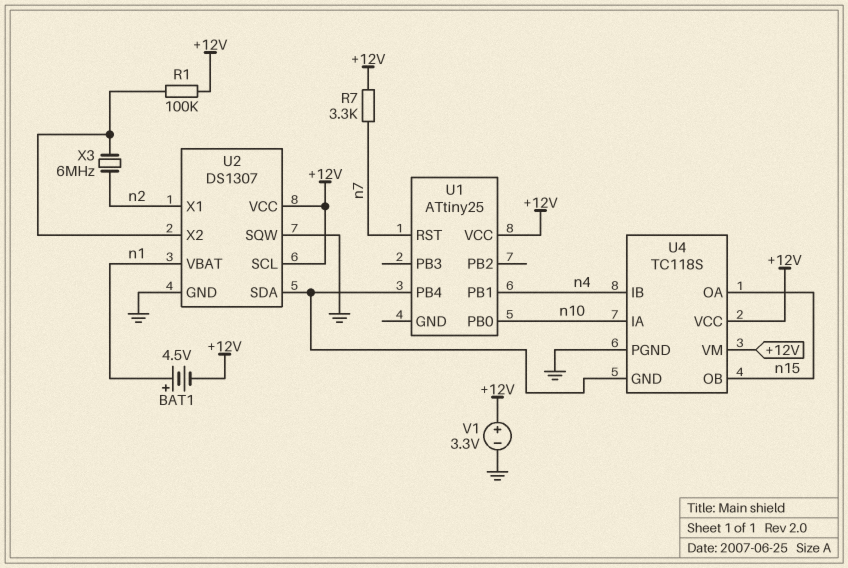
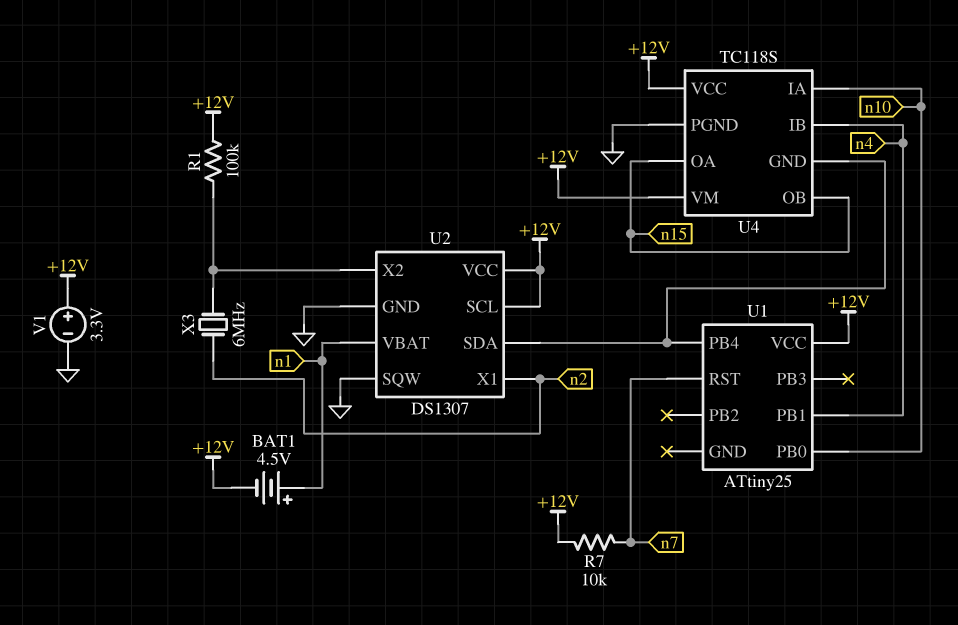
R7: 3.3k (+12V, n7) -> 10k (+12V, n7)

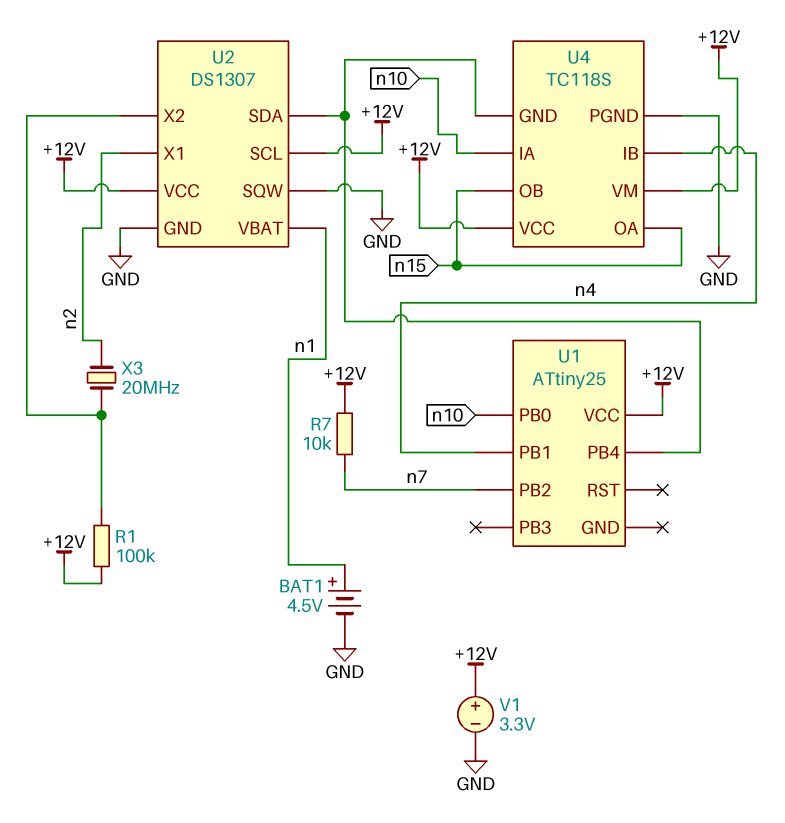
BAT1: 4.5V (plus n1, minus +12V) -> 4.5V (plus n1, minus GND)
U1 pin PB2: none -> n7
U1 pin RST: n7 -> none
X3: 6MHz (U2/X2, n2) -> 20MHz (U2/X2, n2)

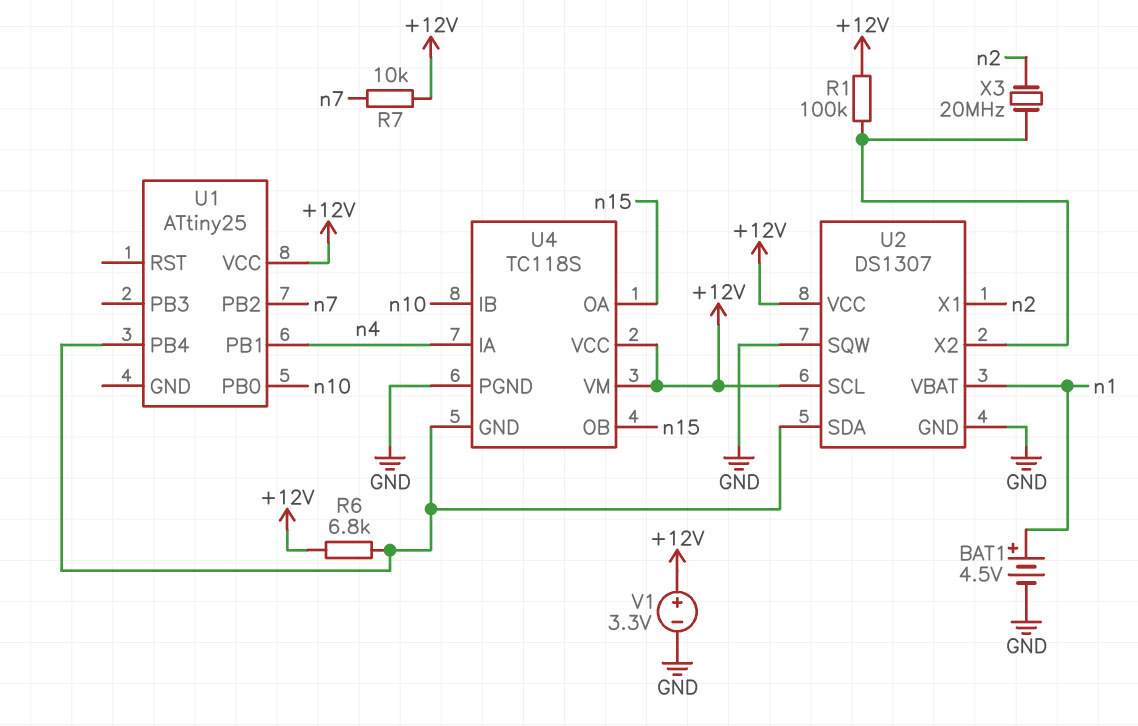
R6: none -> 6.8k (+12V, U1/PB4)
U4 pin IA: n10 -> n4
U4 pin IB: n4 -> n10

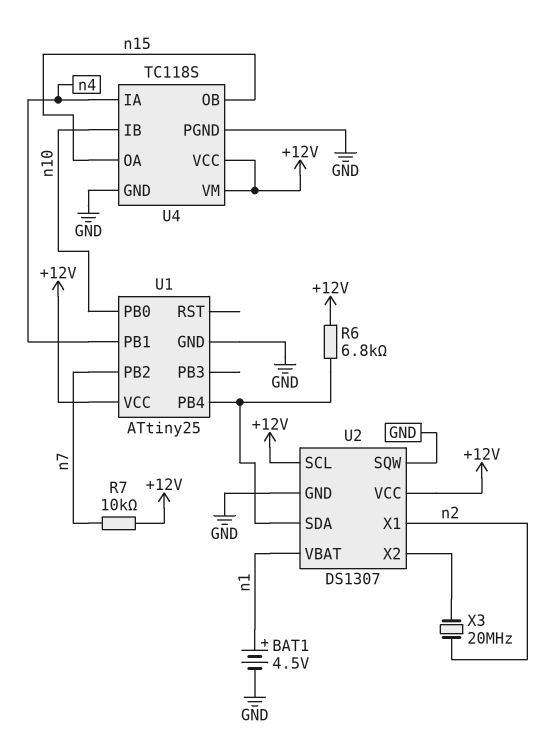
R1: 100k (+12V, U2/X2) -> none
U1 pin GND: none -> GND
U4 pin GND: U1/PB4 -> GND
V1: 3.3V (plus +12V, minus GND) -> none

